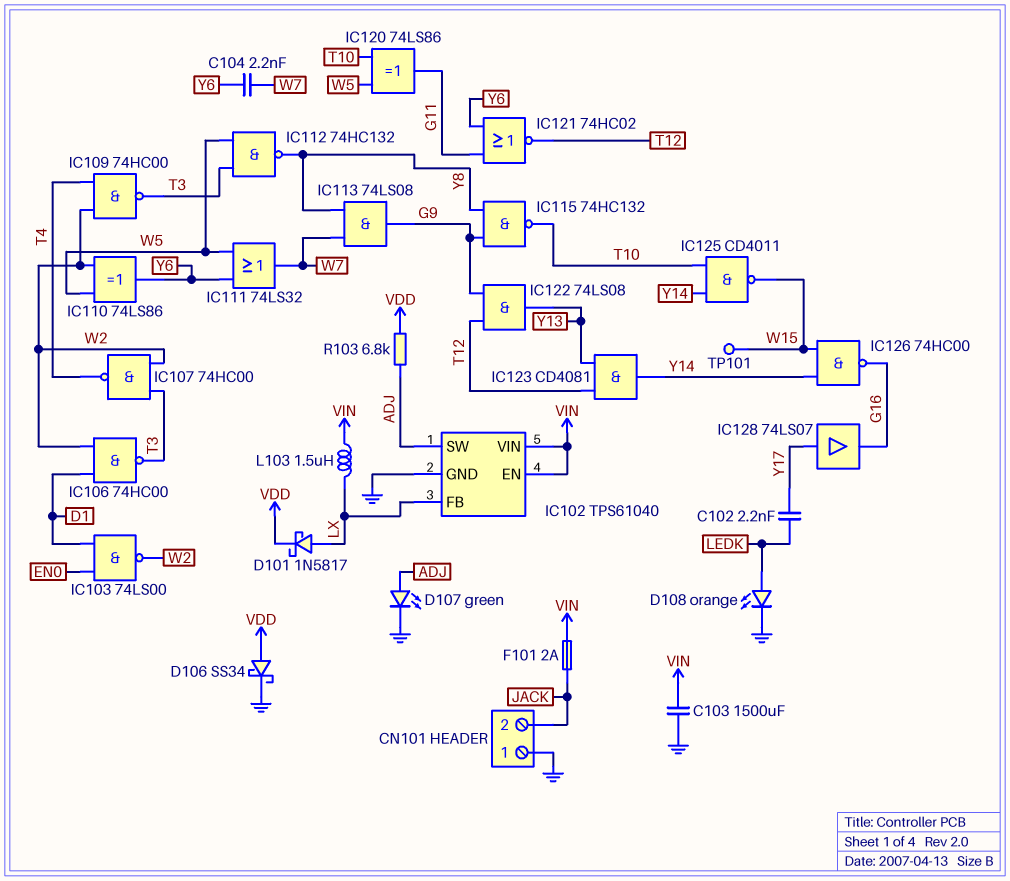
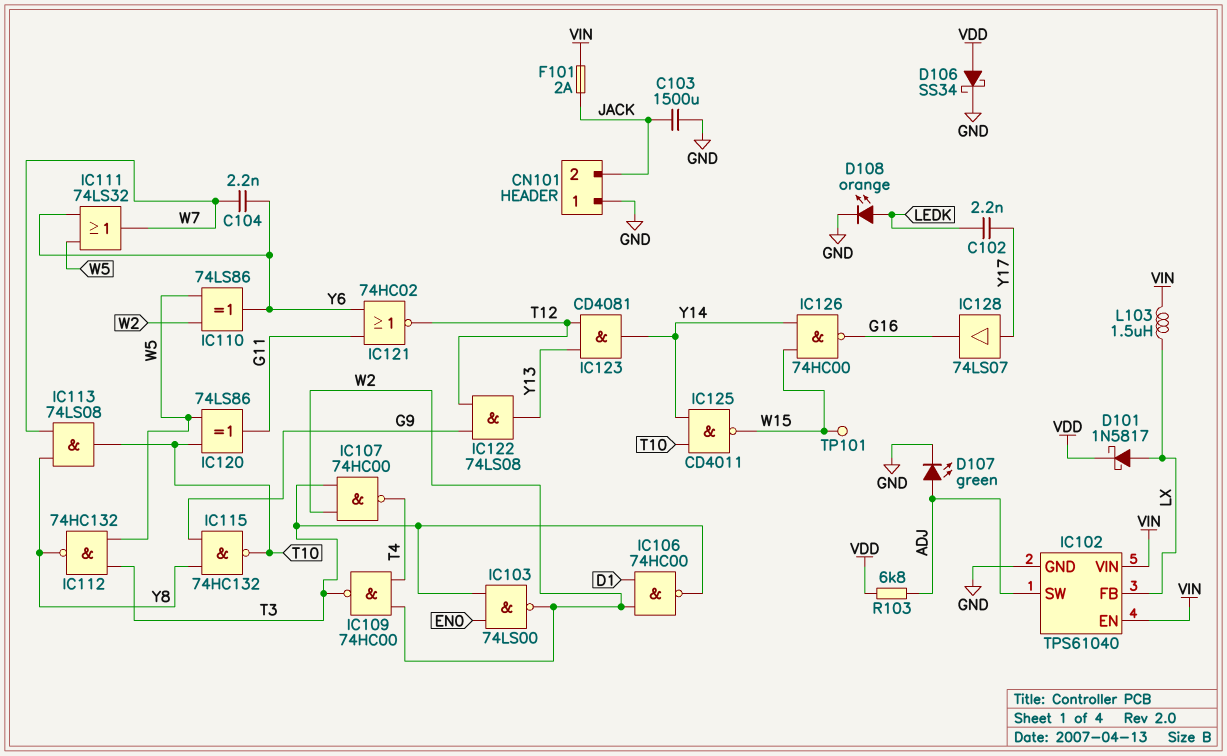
C103: 1500uF (GND, VIN) -> 1500uF (GND, JACK)
IC103: NAND 74LS00 (in D1, in EN0, out W2) -> NAND 74LS00 (in EN0, in T3, out W2)
IC113: AND 74LS08 (in W7, in Y8, out G9) -> AND 74LS08 (in W7, in Y8, out T10)

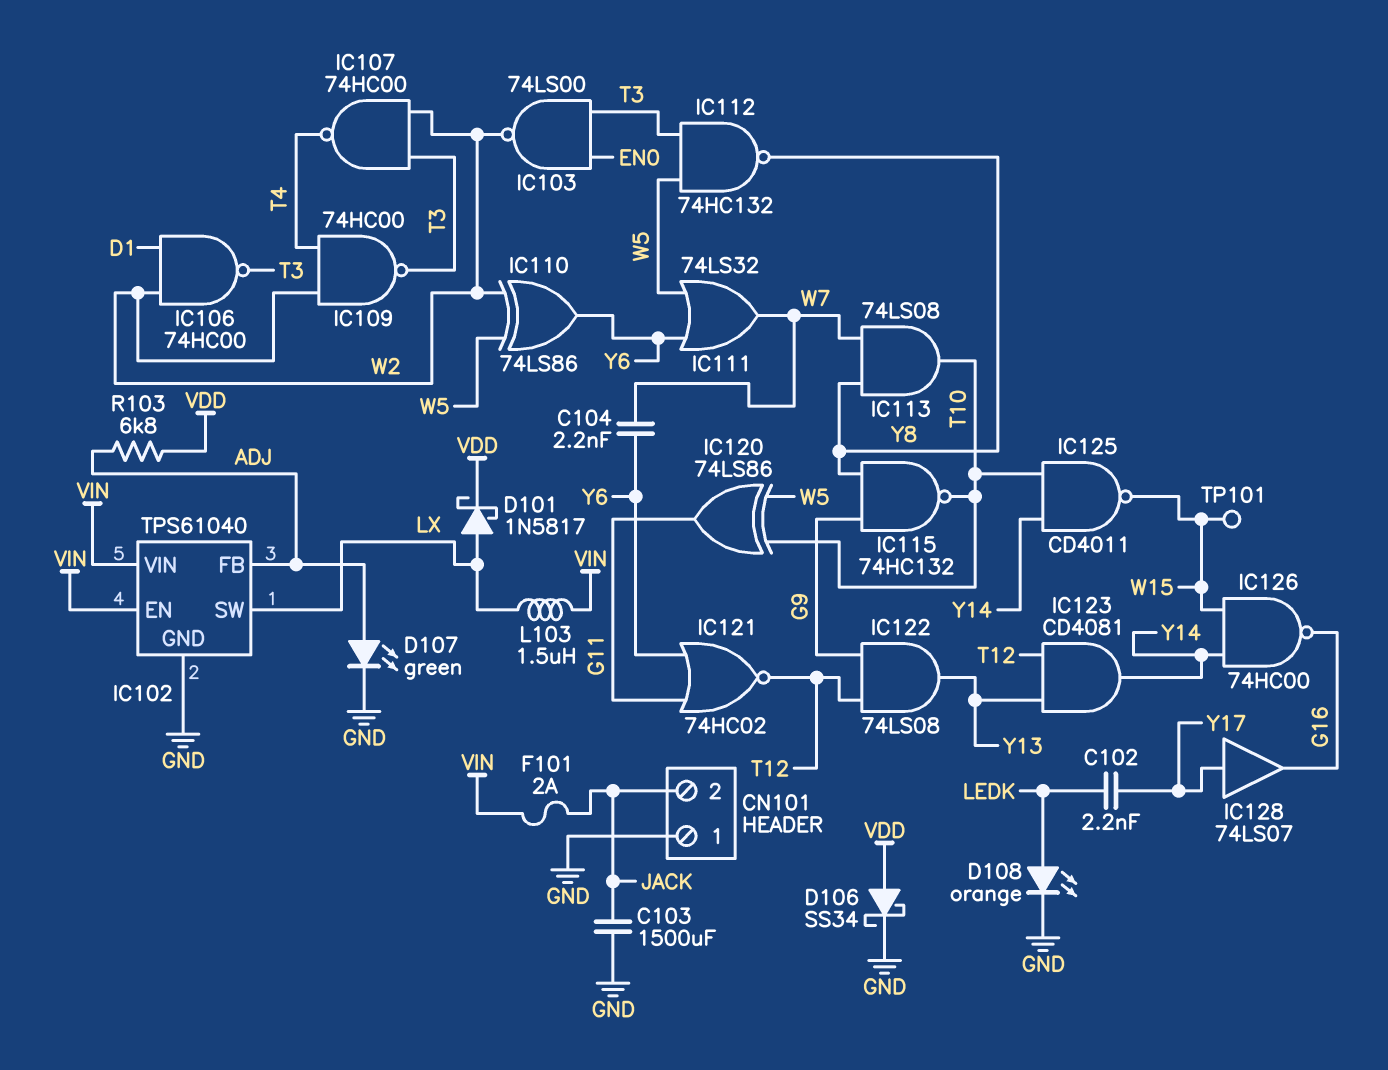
IC102 pin FB: LX -> ADJ
IC102 pin SW: ADJ -> LX

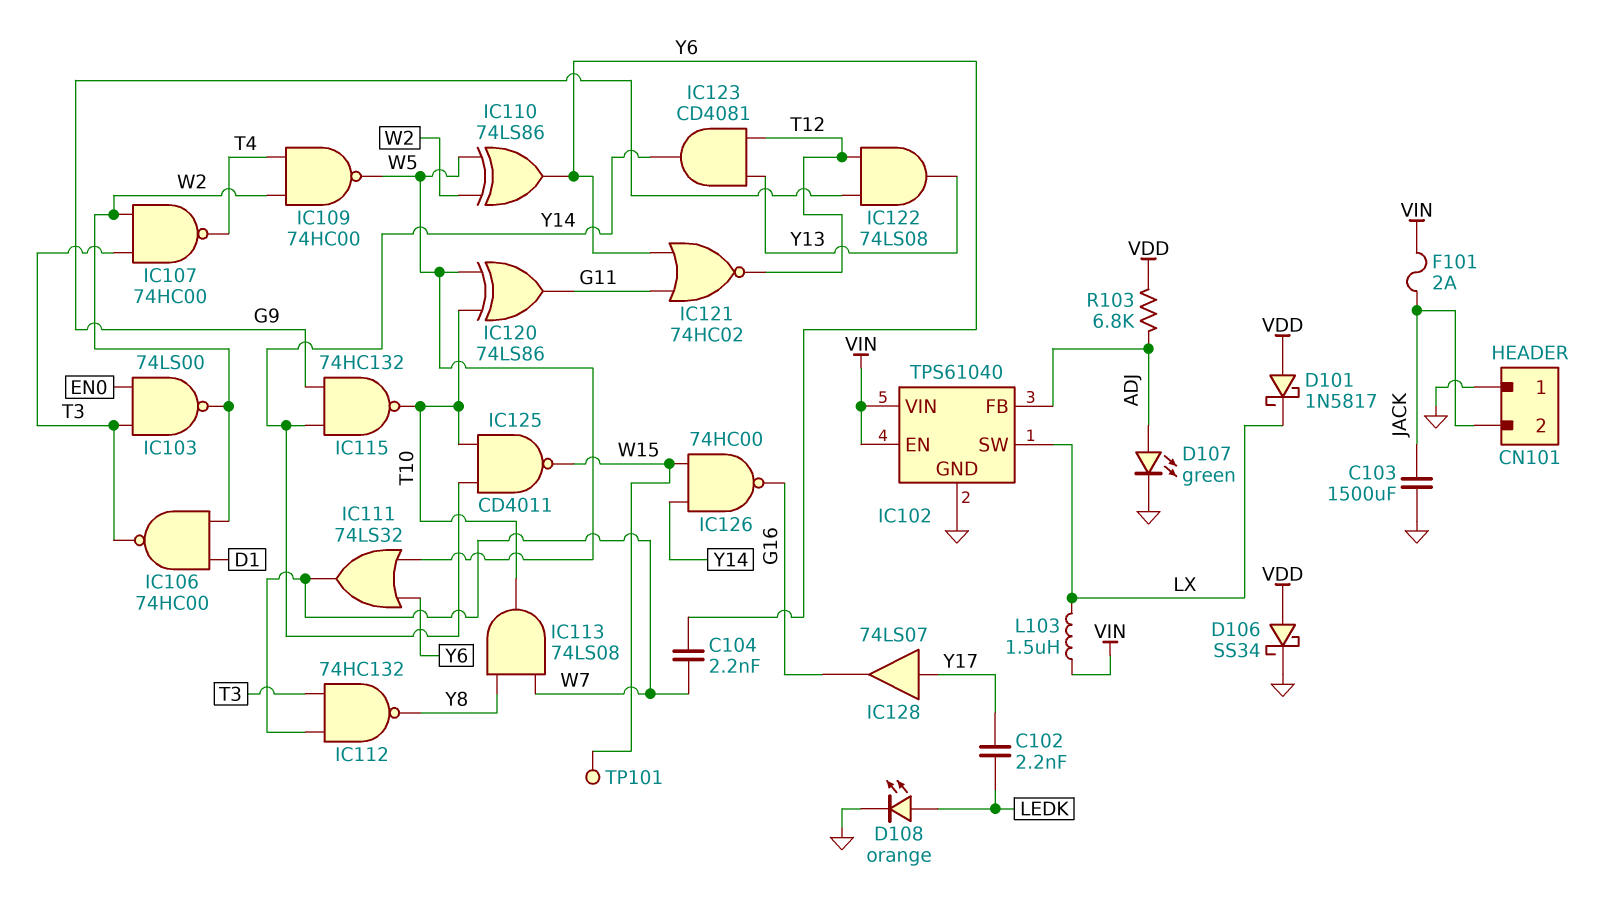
D101: schottky 1N5817 (A LX, K VDD) -> schottky 1N5817 (A VDD, K LX)
IC109: NAND 74HC00 (in T4, in W2, out T3) -> NAND 74HC00 (in T4, in W2, out W5)
IC112: NAND 74HC132 (in T3, in W5, out Y8) -> NAND 74HC132 (in T3, in W7, out Y8)
IC115: NAND 74HC132 (in G9, in Y8, out T10) -> NAND 74HC132 (in G9, in Y14, out T10)

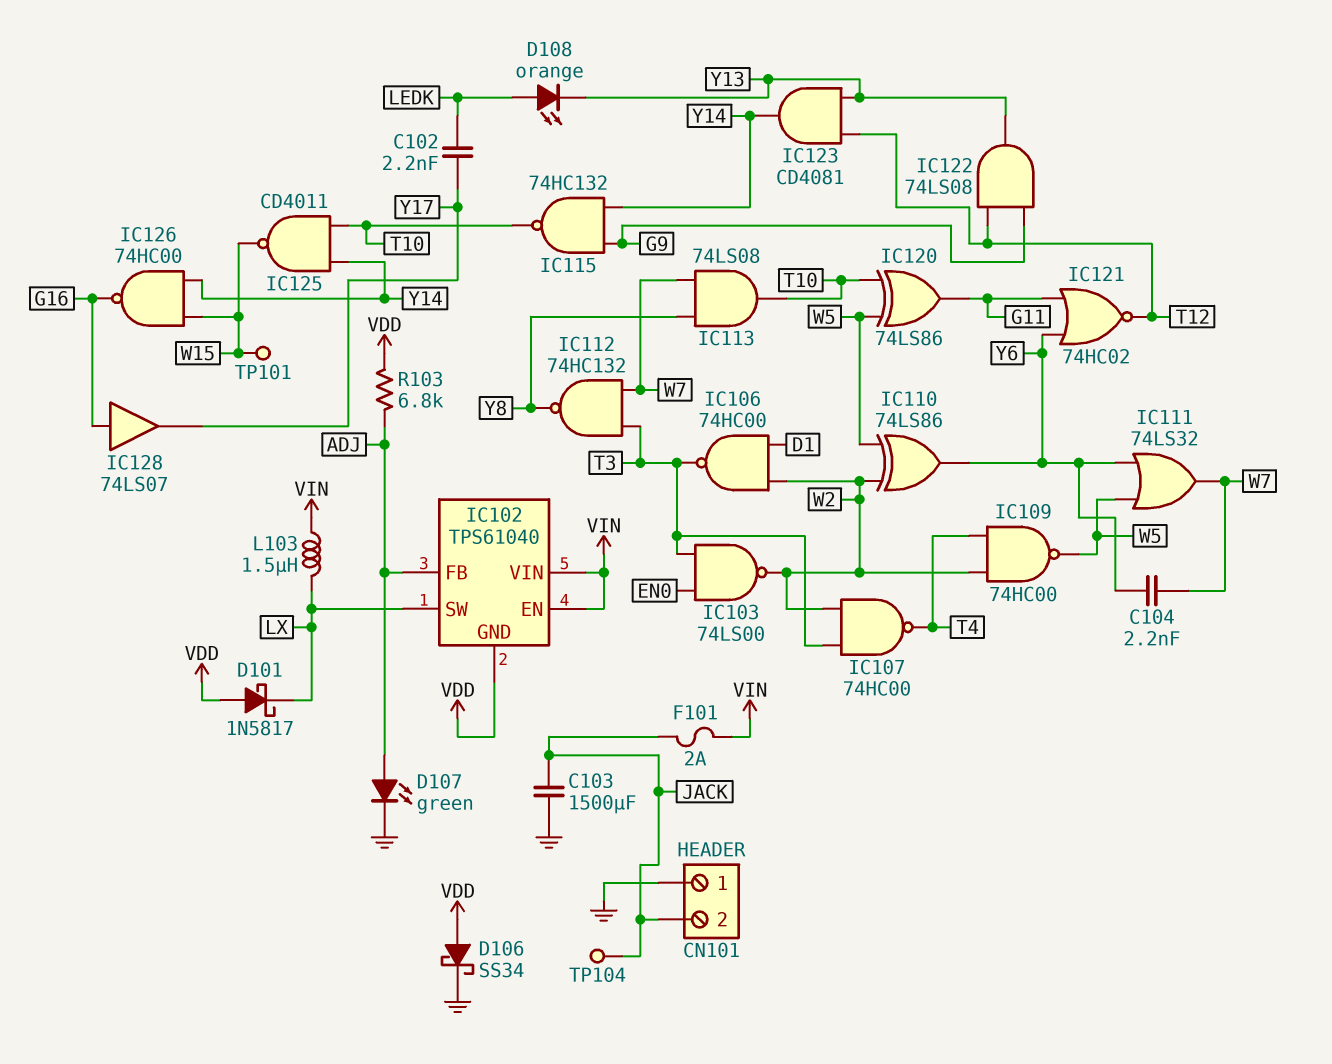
D108: LED orange (A LEDK, K GND) -> LED orange (A LEDK, K Y13)
IC102 pin GND: GND -> VDD
IC128: buffer 74LS07 (in Y17, out G16) -> buffer 74LS07 (in G16, out Y17)
TP104: none -> test point (JACK)

